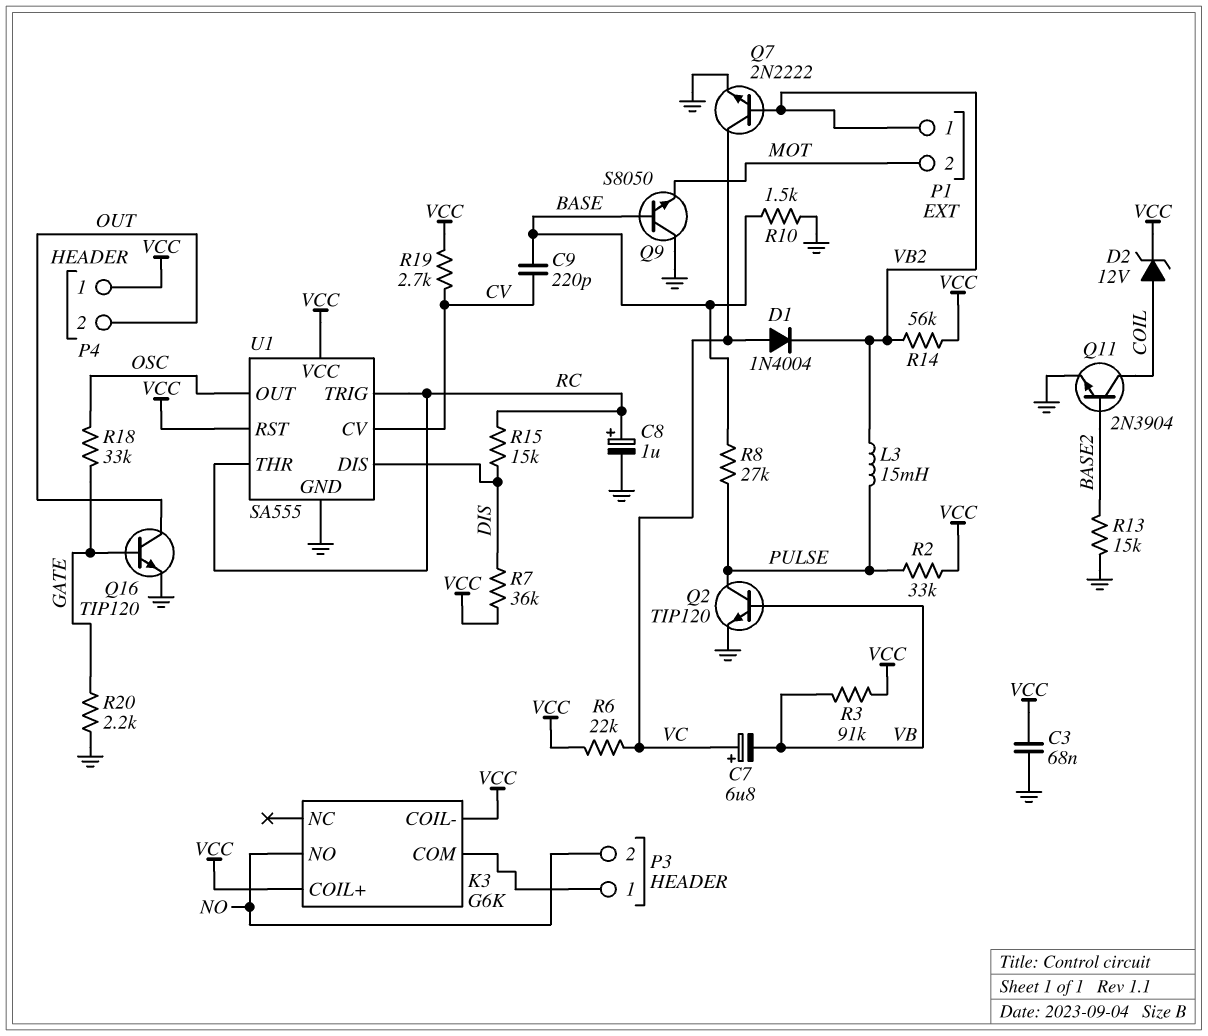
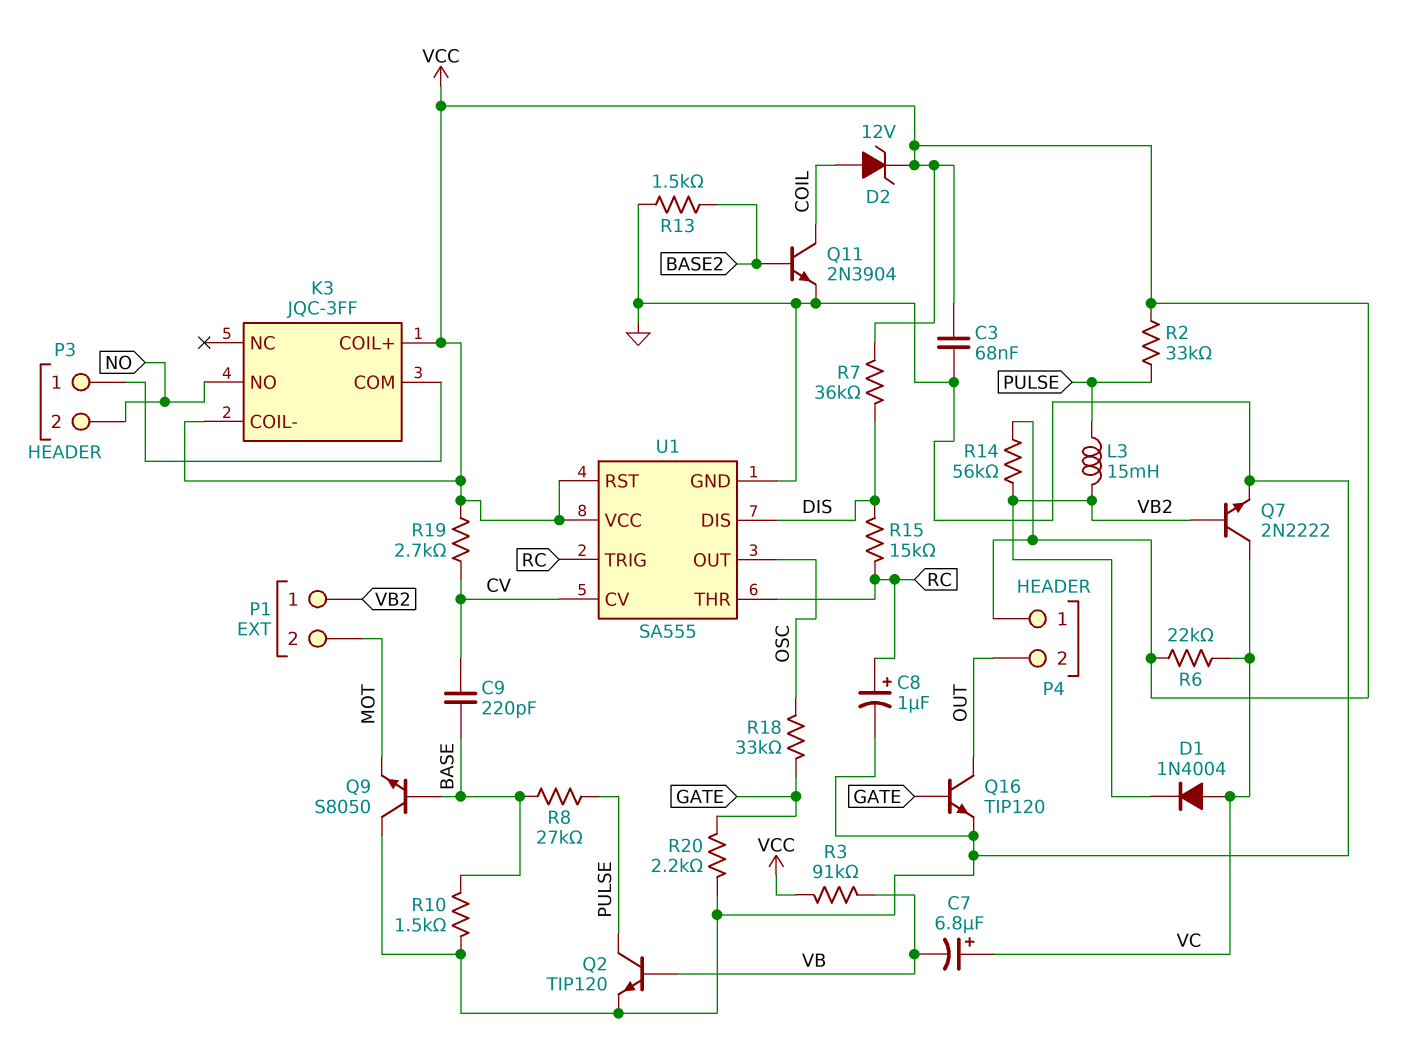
K3: G6K -> JQC-3FF
R13: 15k (BASE2, GND) -> 1.5k (BASE2, GND)

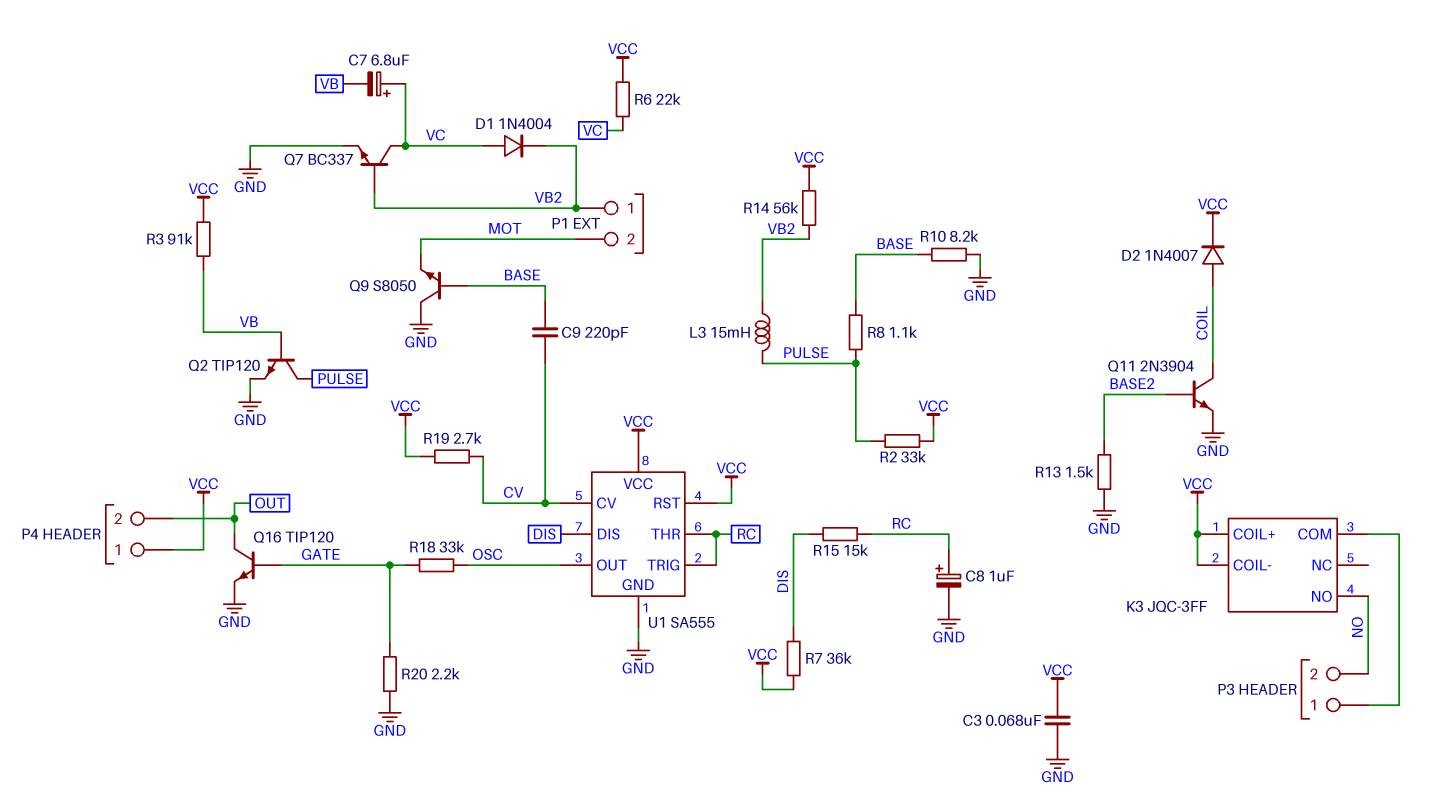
D2: zener 12V (A COIL, K VCC) -> diode 1N4007 (A COIL, K VCC)
Q7: NPN 2N2222 (B VB2, C VC, E GND) -> NPN BC337 (B VB2, C VC, E GND)
R8: 27k (BASE, PULSE) -> 1.1k (BASE, PULSE)
R10: 1.5k (BASE, GND) -> 8.2k (BASE, GND)

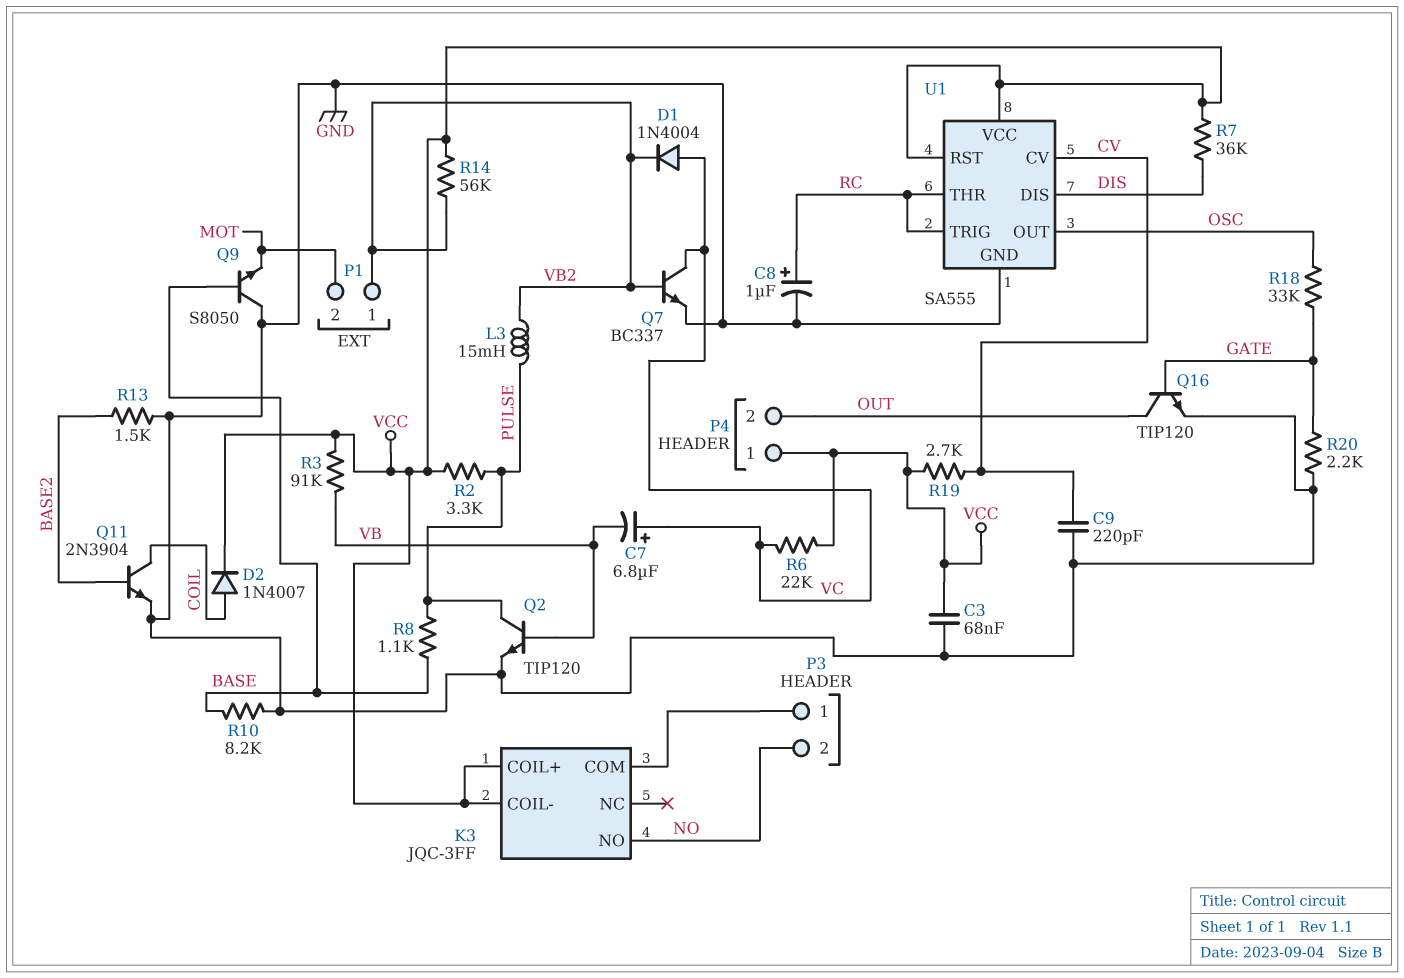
C9: 220pF (BASE, CV) -> 220pF (CV, GND)
R2: 33k (PULSE, VCC) -> 3.3k (PULSE, VCC)
R15: 15k (DIS, RC) -> none

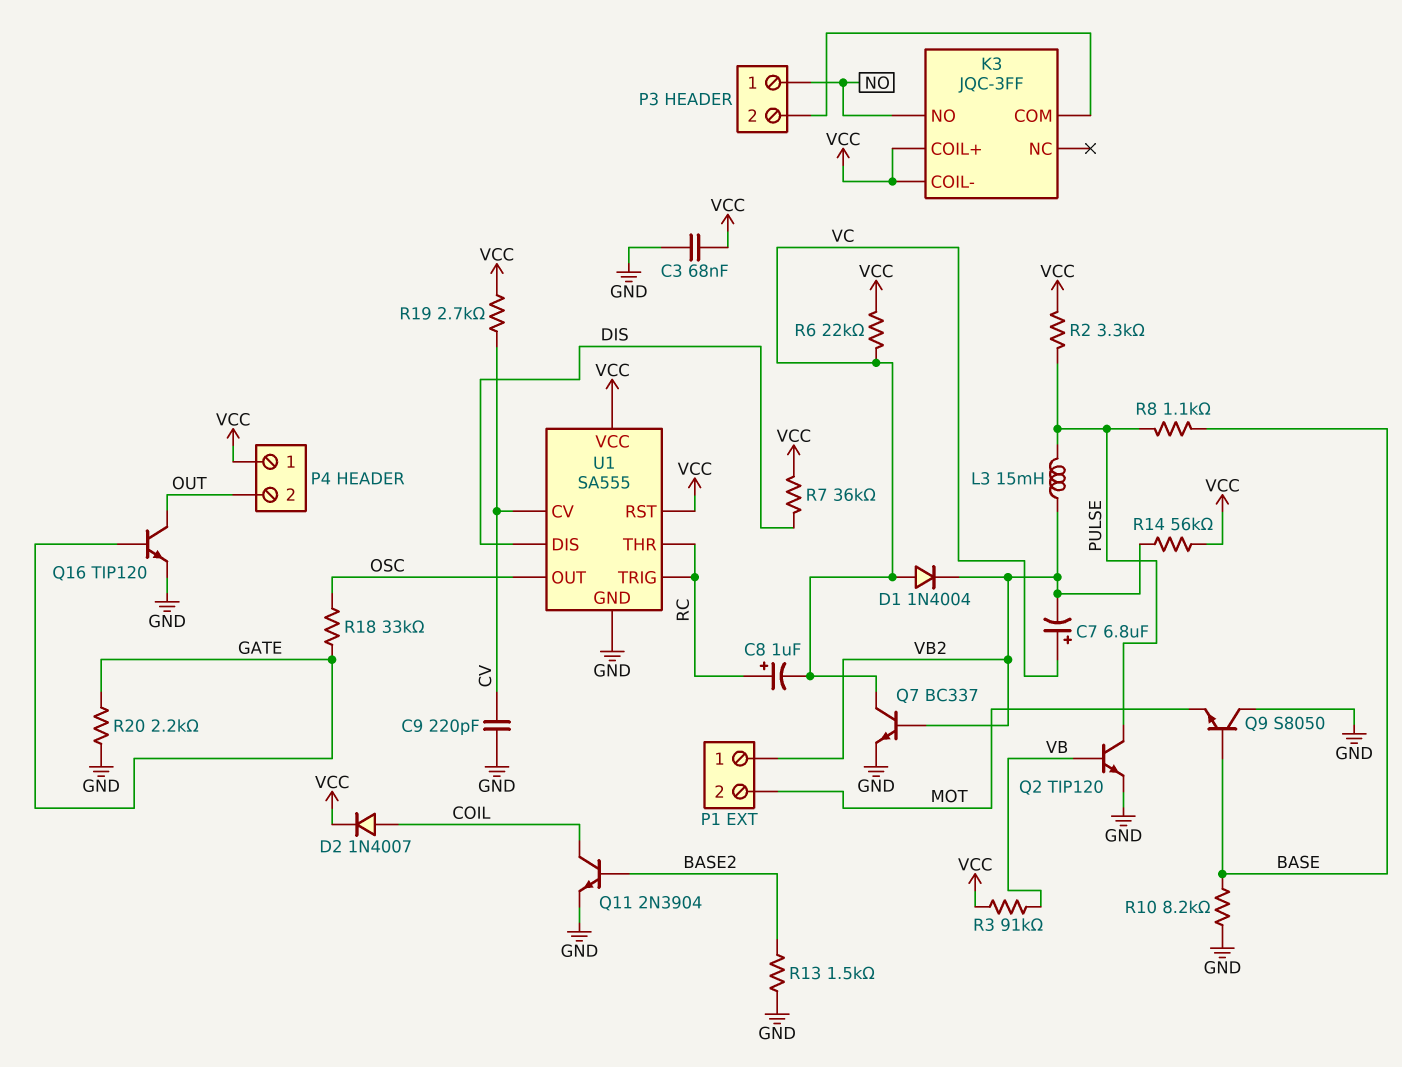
C7: 6.8uF (plus VC, minus VB) -> 6.8uF (plus VC, minus VB2)
C8: 1uF (plus RC, minus GND) -> 1uF (plus RC, minus VC)
P3 pin 1: K3/COM -> NO
P3 pin 2: NO -> K3/COM

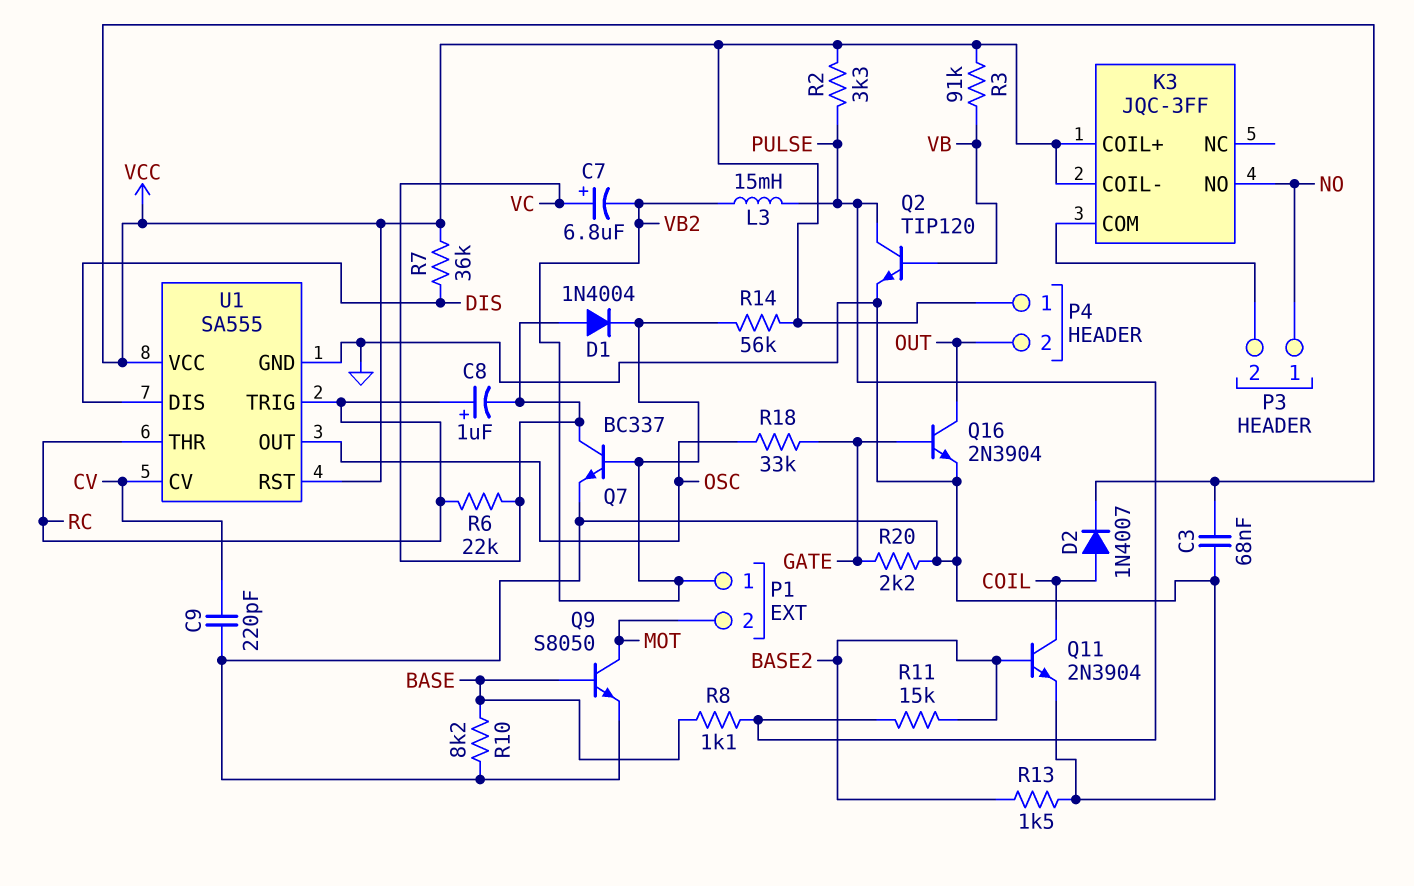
Q9: NPN S8050 (B BASE, C GND, E MOT) -> NPN S8050 (B BASE, C MOT, E GND)
Q16: NPN TIP120 (B GATE, C OUT, E GND) -> NPN 2N3904 (B GATE, C OUT, E GND)
R6: 22k (VC, VCC) -> 22k (RC, VC)
R11: none -> 15k (BASE2, PULSE)
R19: 2.7k (CV, VCC) -> none

